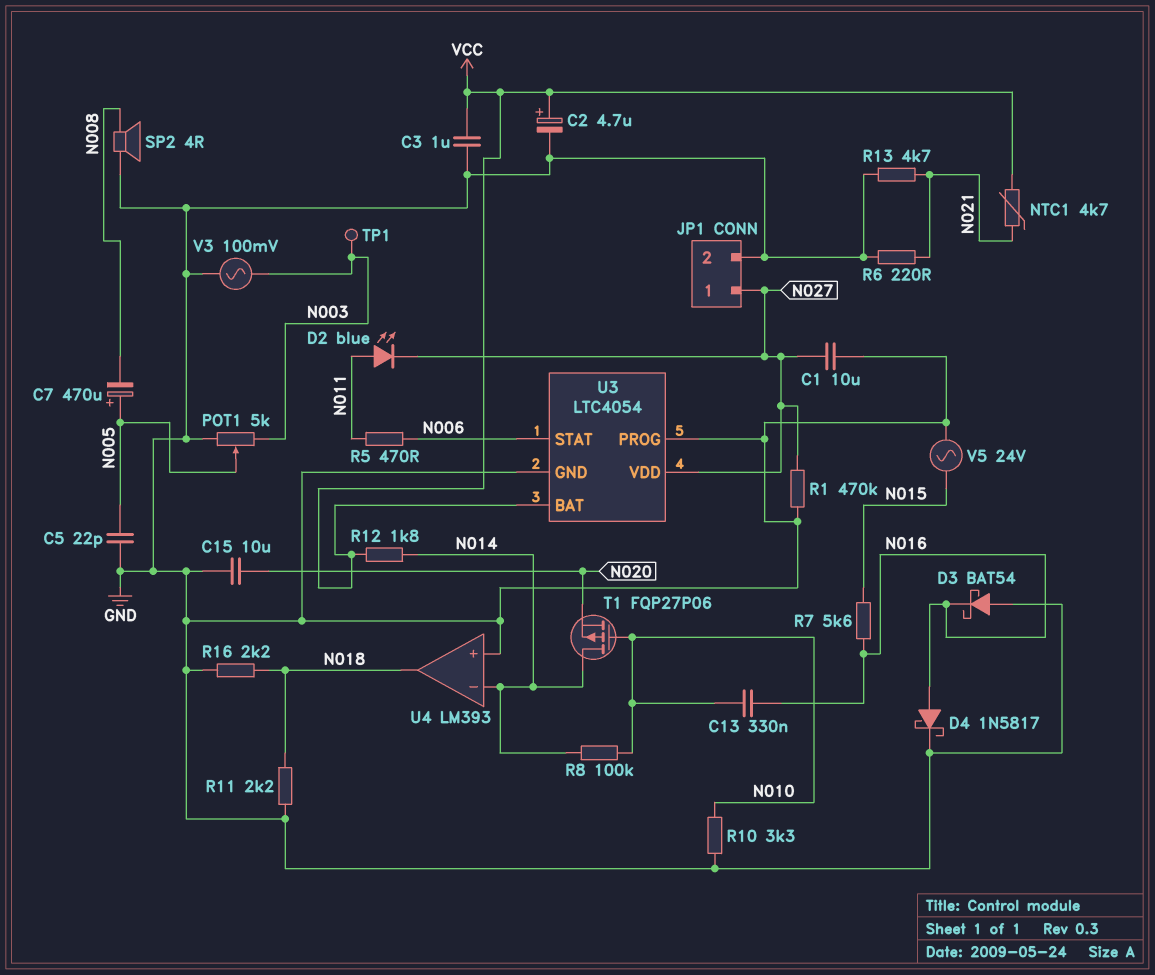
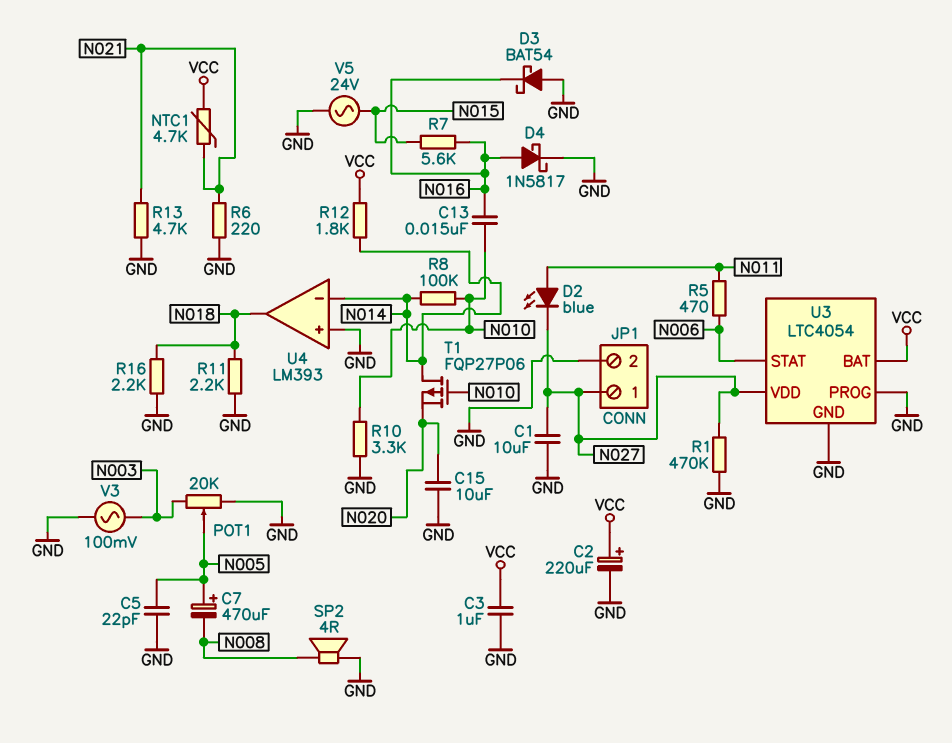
C2: 4.7uF (plus VCC, minus GND) -> 220uF (plus VCC, minus GND)
C13: 330nF (N010, N016) -> 15nF (N010, N016)
POT1: 5k (GND, N003, wiper N005) -> 20k (GND, N003, wiper N005)
TP1: test point (N003) -> none

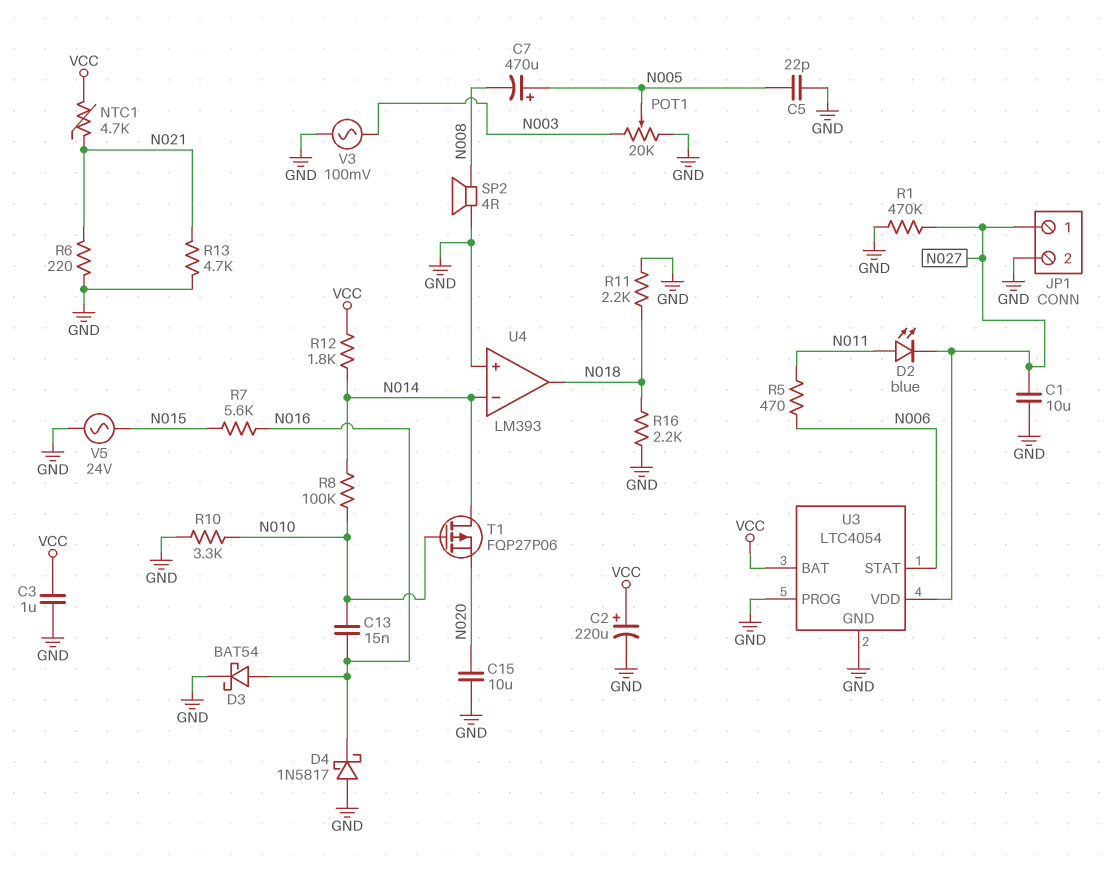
D3: schottky BAT54 (A GND, K N016) -> schottky BAT54 (A N016, K GND)
D4: schottky 1N5817 (A N016, K GND) -> schottky 1N5817 (A GND, K N016)

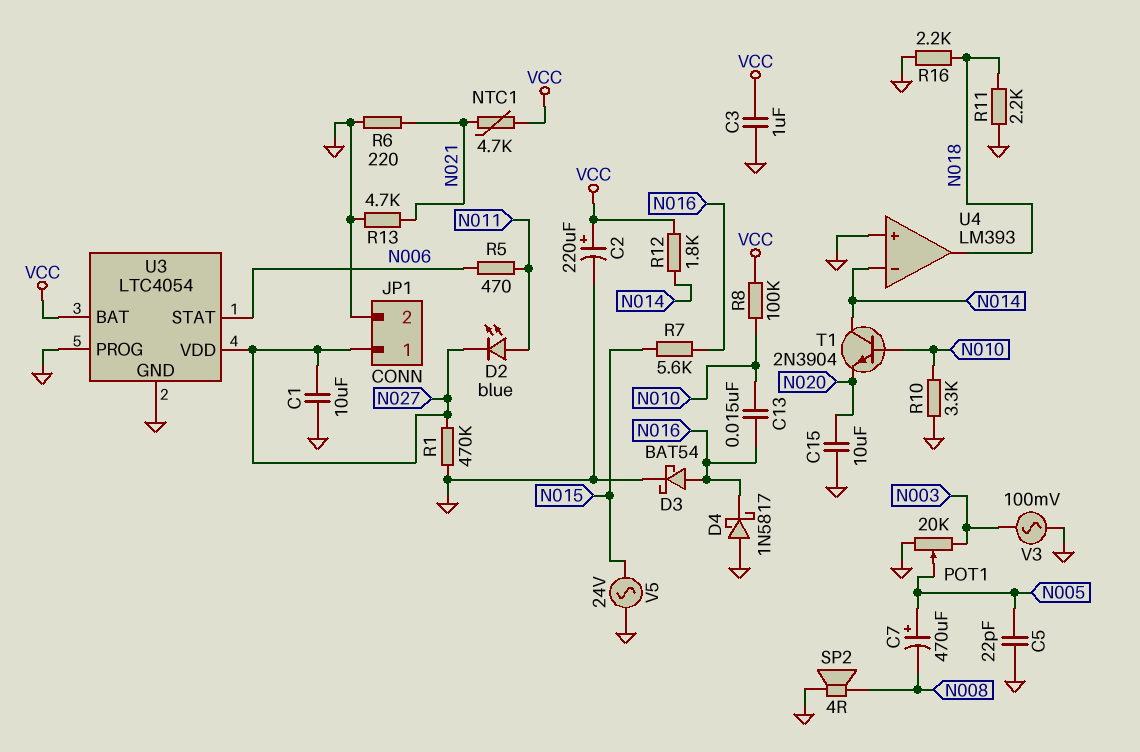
R8: 100k (N010, N014) -> 100k (N010, VCC)
T1: PMOS FQP27P06 (G N010, D N014, S N020) -> NPN 2N3904 (B N010, C N014, E N020)

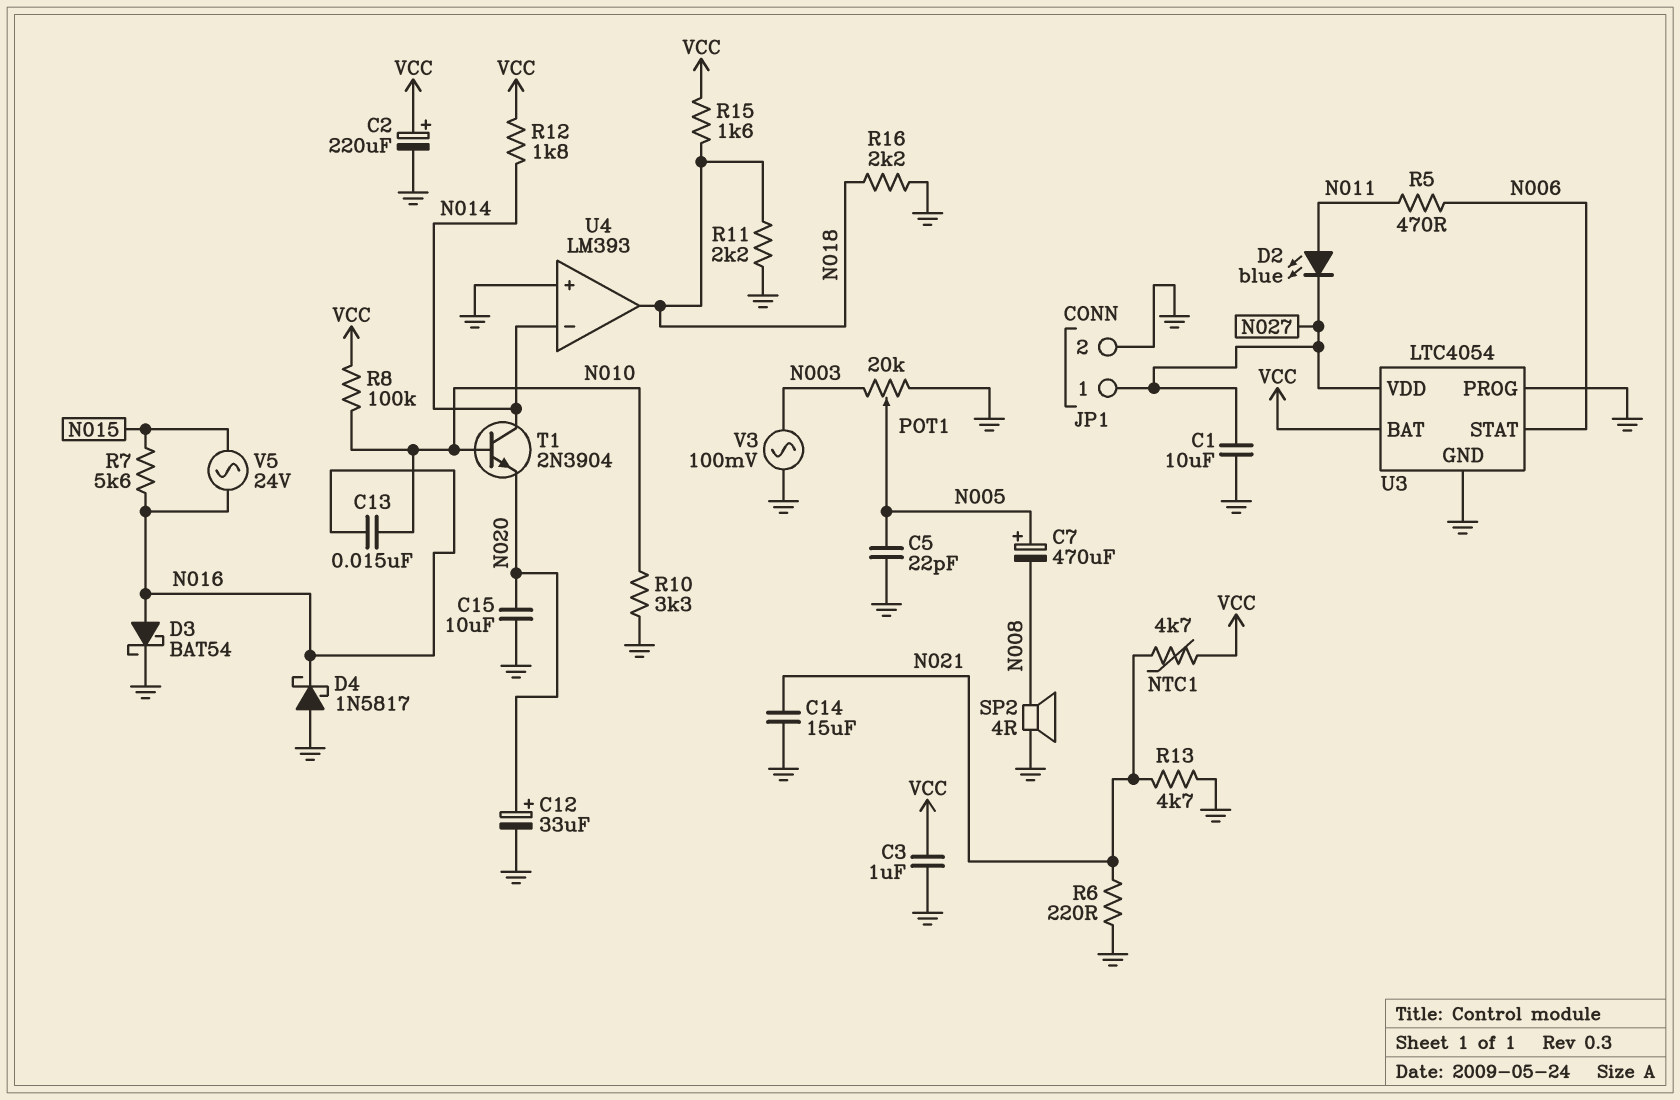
C12: none -> 33uF (plus N020, minus GND)
C14: none -> 15uF (GND, N021)
R1: 470k (GND, N027) -> none
R15: none -> 1.6k (N018, VCC)
V5: AC 24V (GND, N015) -> AC 24V (N015, N016)

